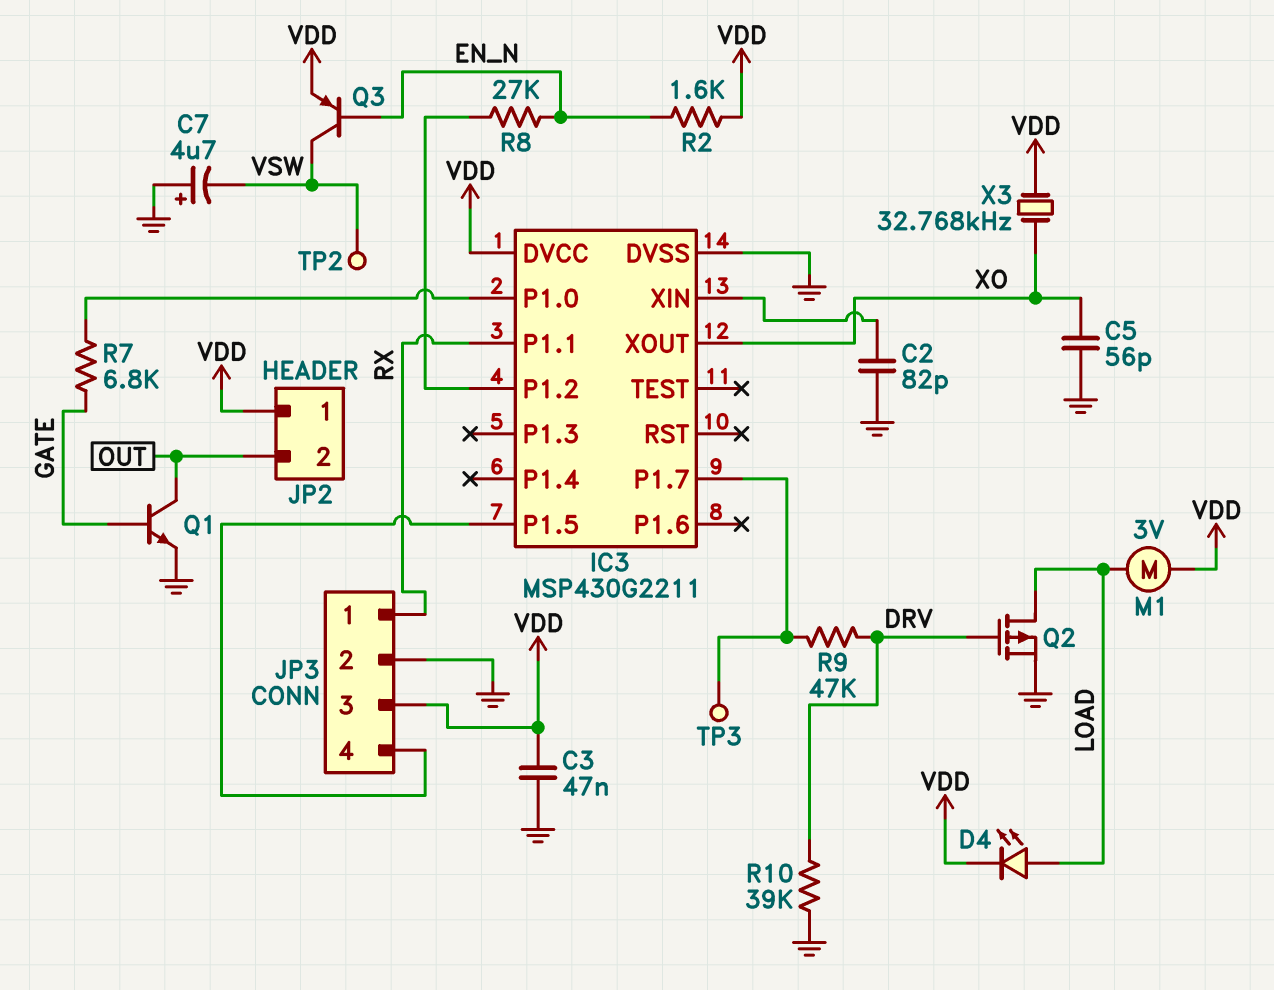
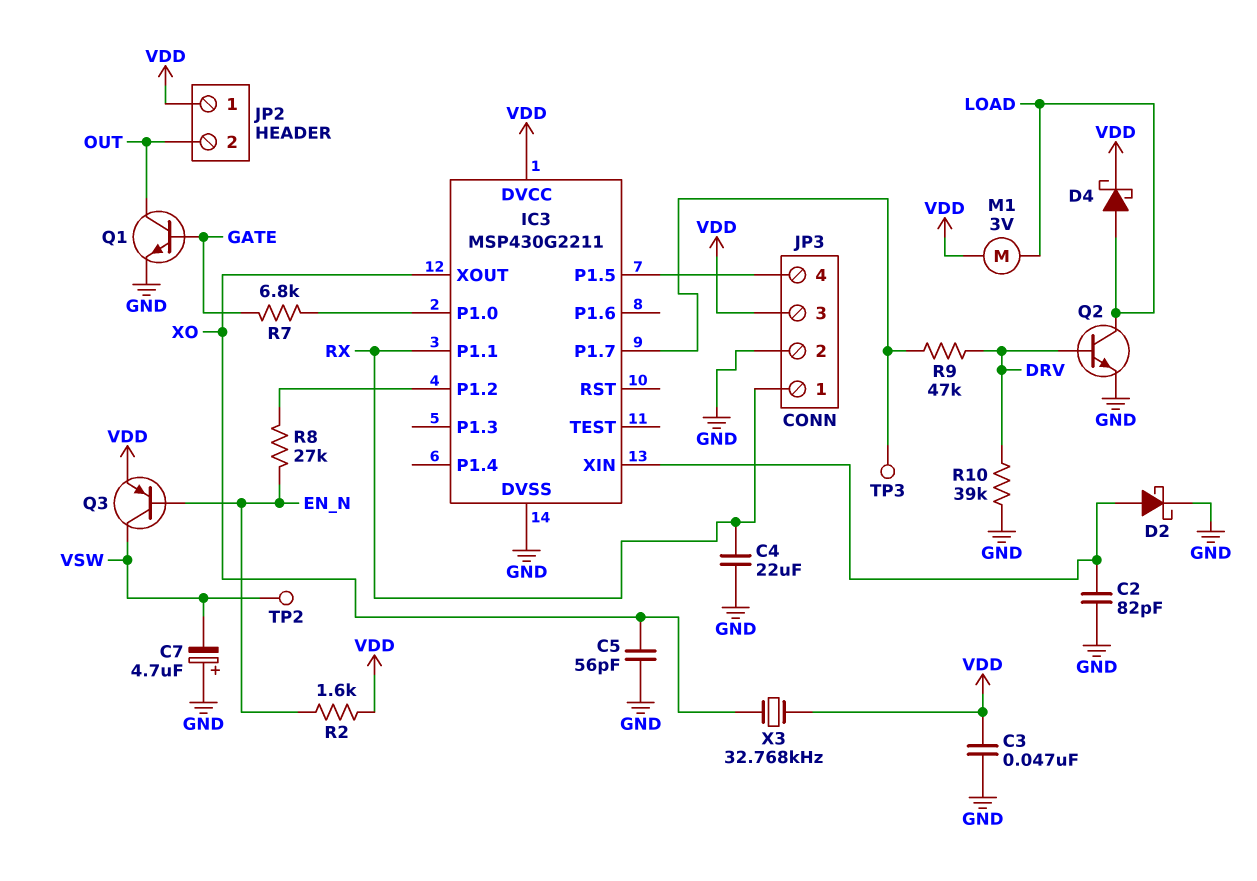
C4: none -> 22uF (GND, RX)
D2: none -> schottky (A IC3/XIN, K GND)
D4: LED (A LOAD, K VDD) -> schottky (A LOAD, K VDD)
Q2: PMOS (G DRV, D LOAD, S GND) -> NPN (B DRV, C LOAD, E GND)

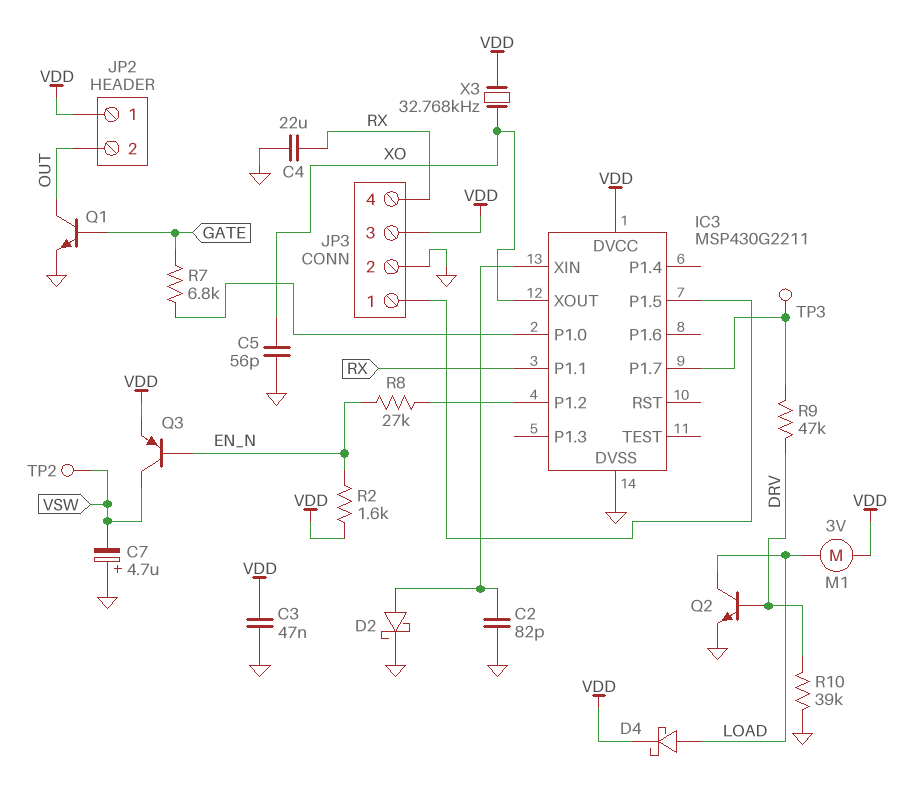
JP3 pin 1: RX -> IC3/P1.5
JP3 pin 4: IC3/P1.5 -> RX

